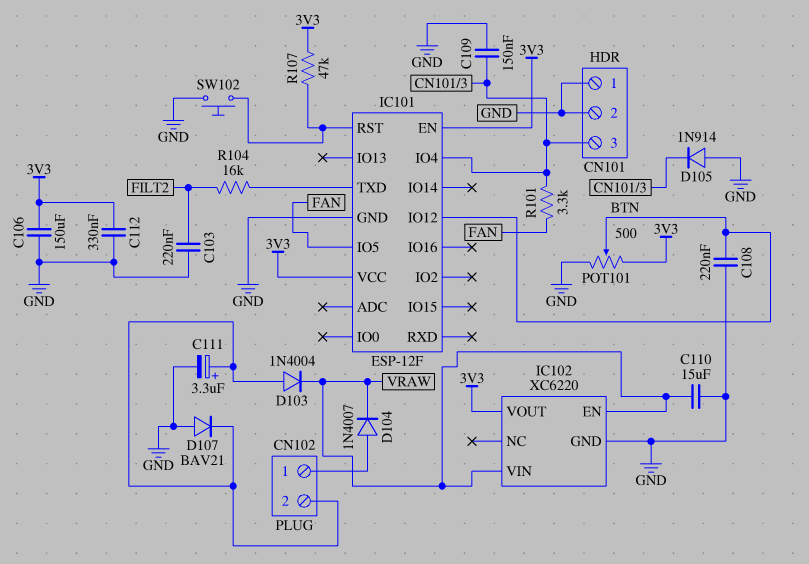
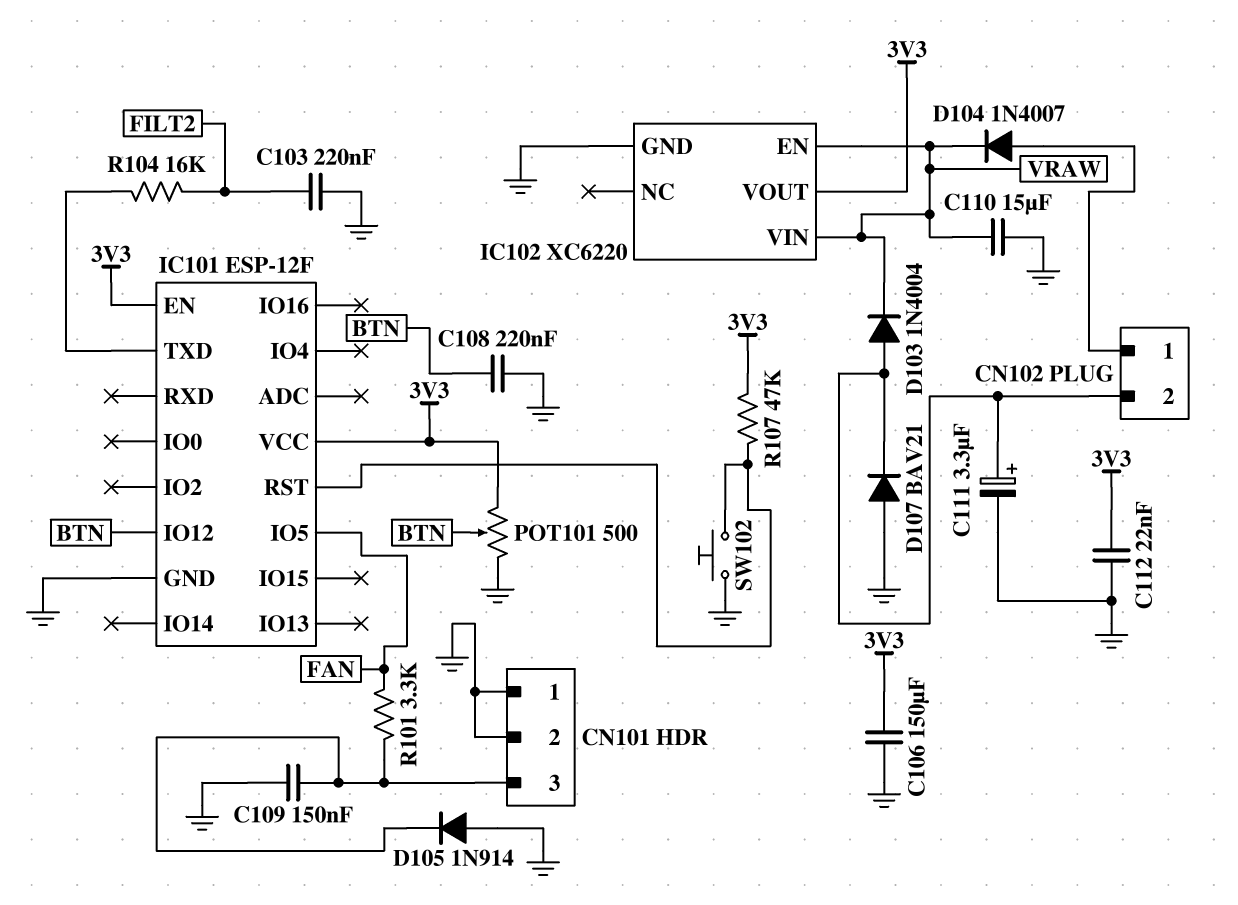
C112: 330nF (3V3, GND) -> 22nF (3V3, GND)
IC101 pin IO4: CN101/3 -> none

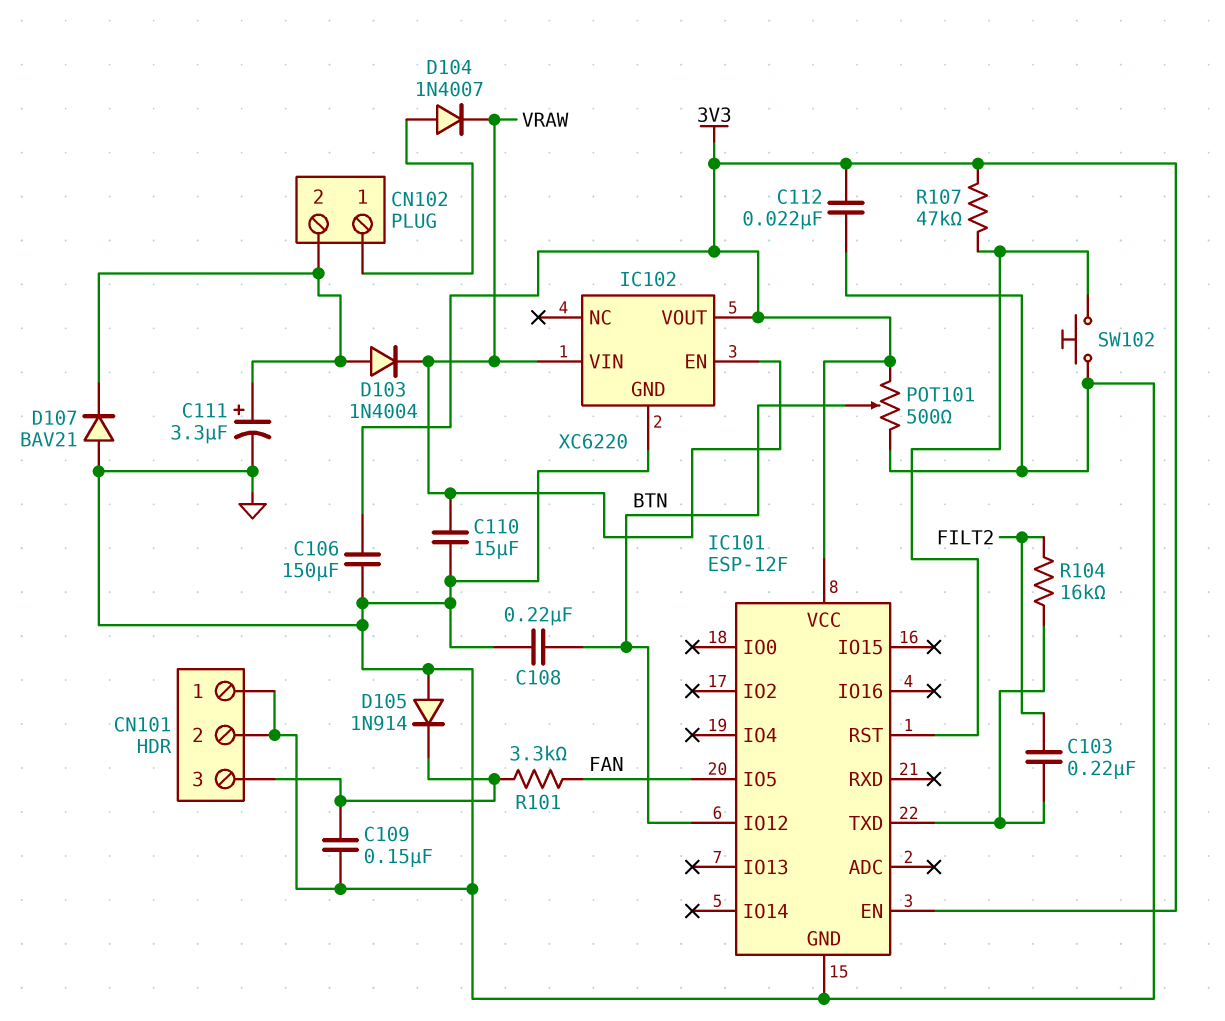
C103: 220nF (FILT2, GND) -> 220nF (FILT2, IC101/TXD)

